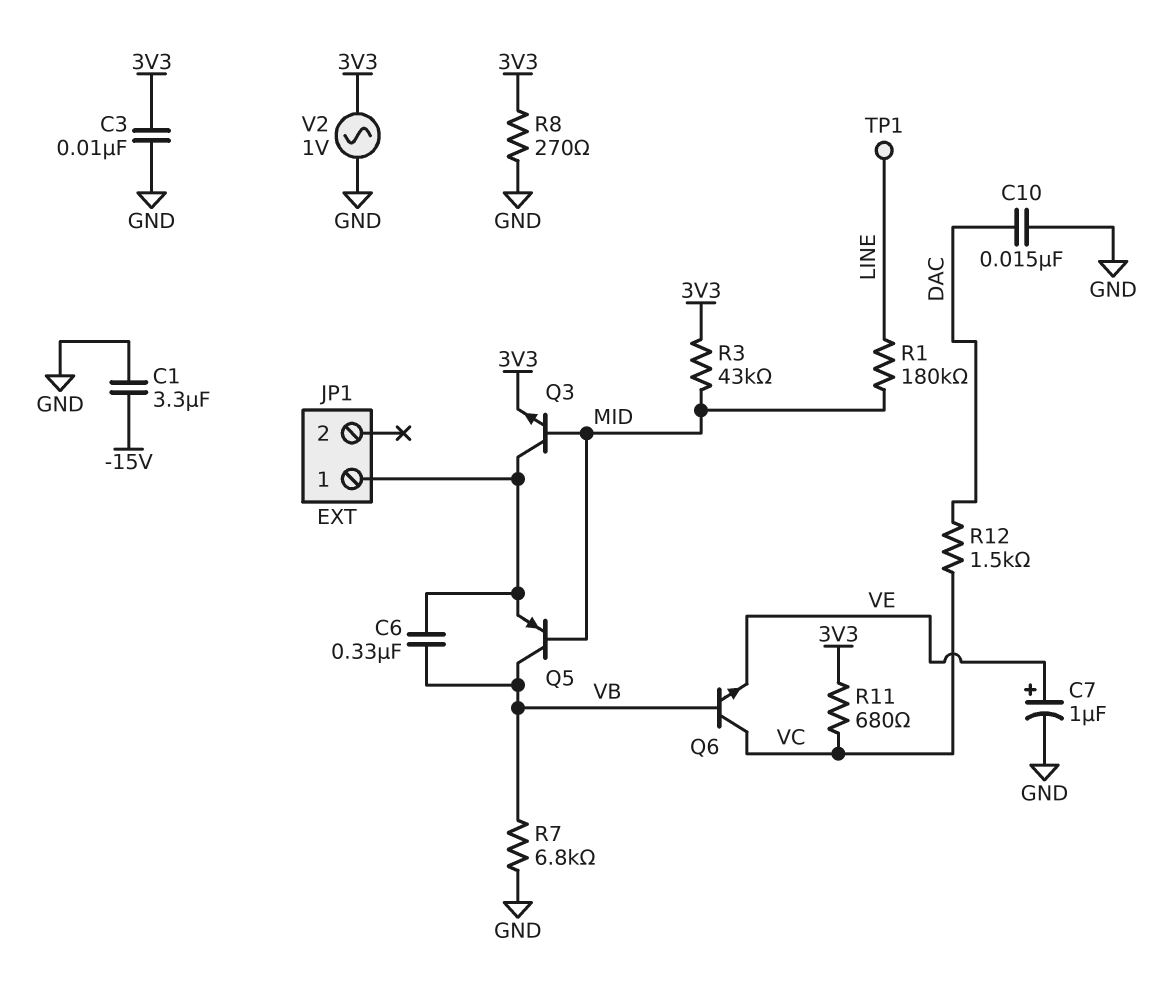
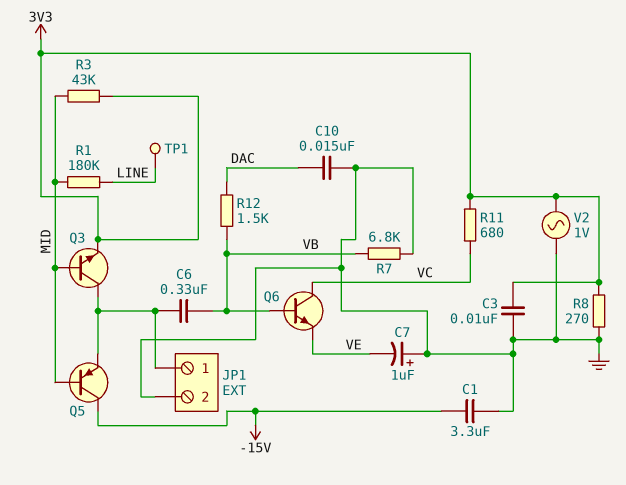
C7: 1uF (plus VE, minus GND) -> 1uF (plus GND, minus VE)
JP1 pin 2: none -> GND
Q5: PNP (B MID, C VB, E JP1/1) -> PNP (B MID, C -15V, E JP1/1)
R12: 1.5k (DAC, VC) -> 1.5k (DAC, VB)

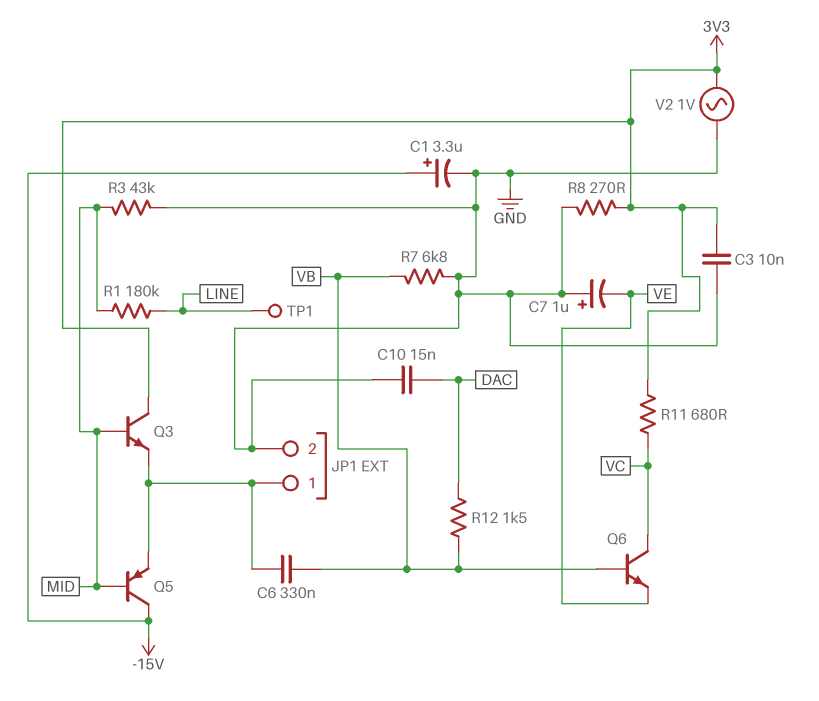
C1: 3.3uF (-15V, GND) -> 3.3uF (plus -15V, minus GND)
Q3: NPN (B MID, C JP1/1, E 3V3) -> NPN (B MID, C 3V3, E JP1/1)
R3: 43k (3V3, MID) -> 43k (GND, MID)

